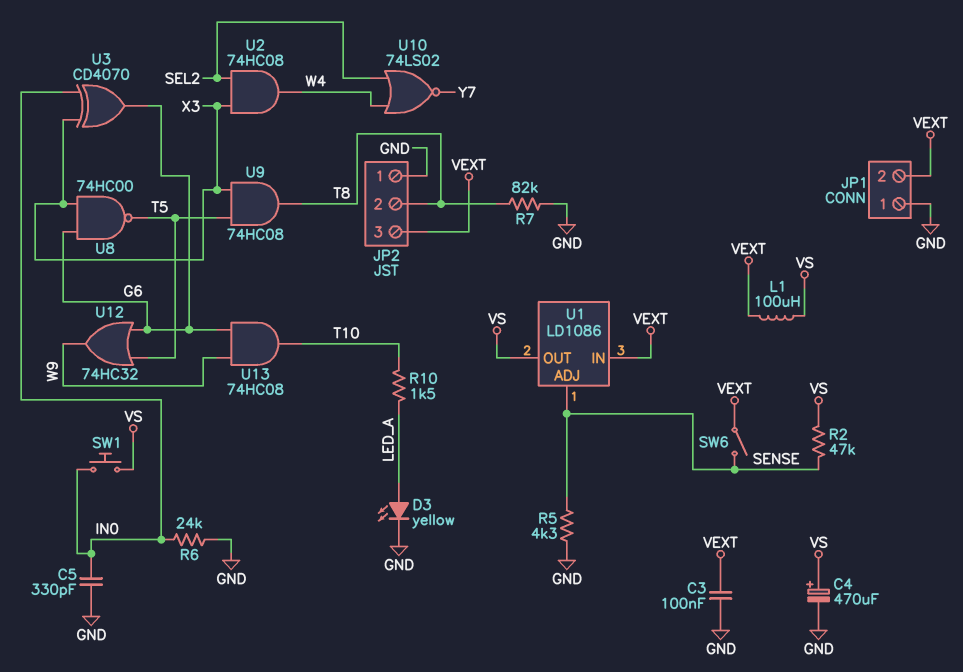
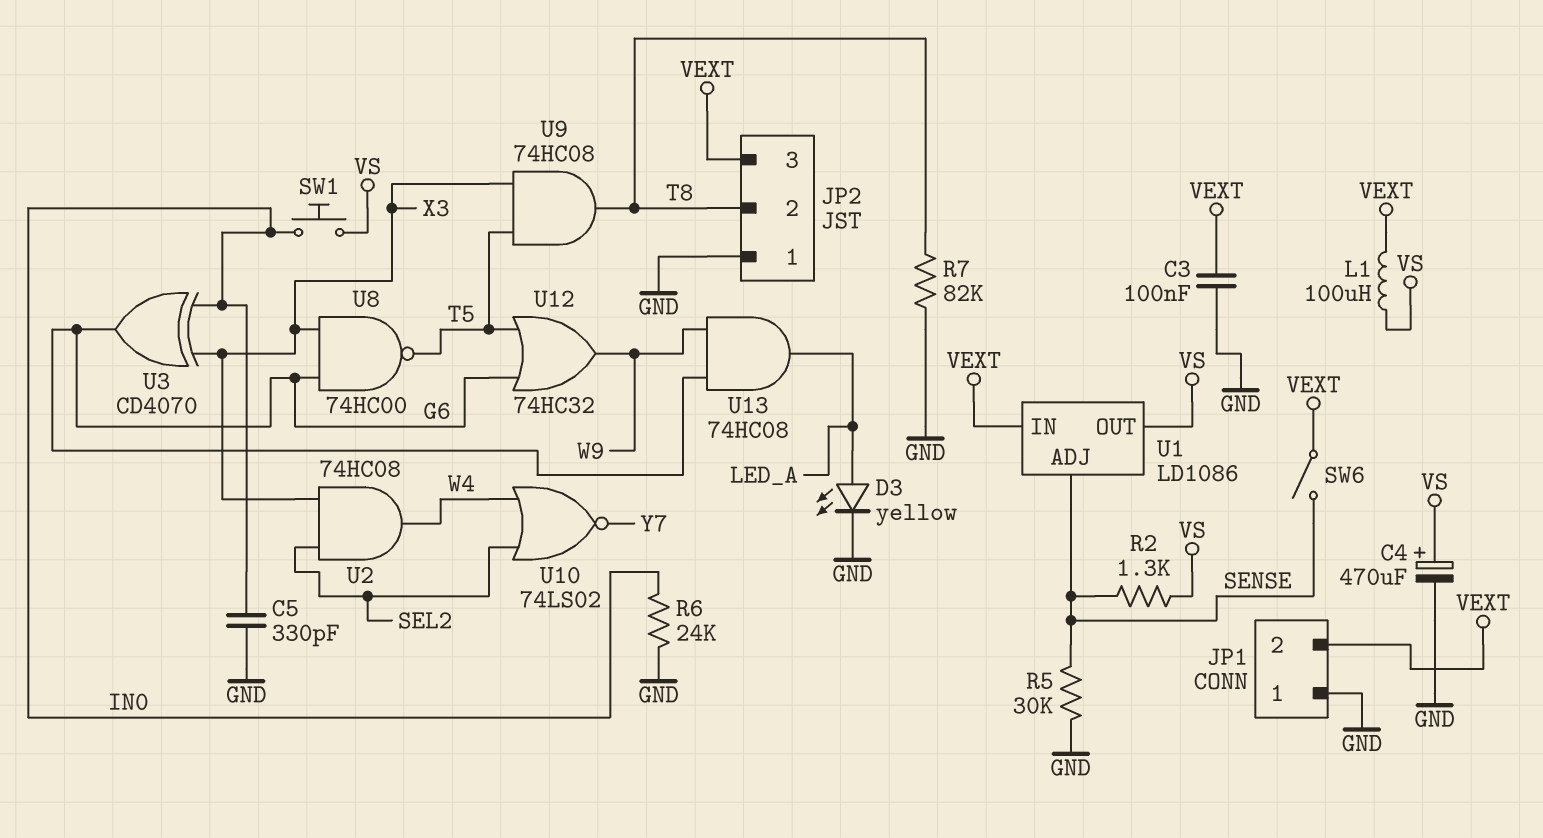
R2: 47k (SENSE, VS) -> 1.3k (SENSE, VS)
R5: 4.3k (GND, SENSE) -> 30k (GND, SENSE)
R10: 1.5k (LED_A, T10) -> none
U13: AND 74HC08 (in G6, in W9, out T10) -> AND 74HC08 (in G6, in W9, out LED_A)

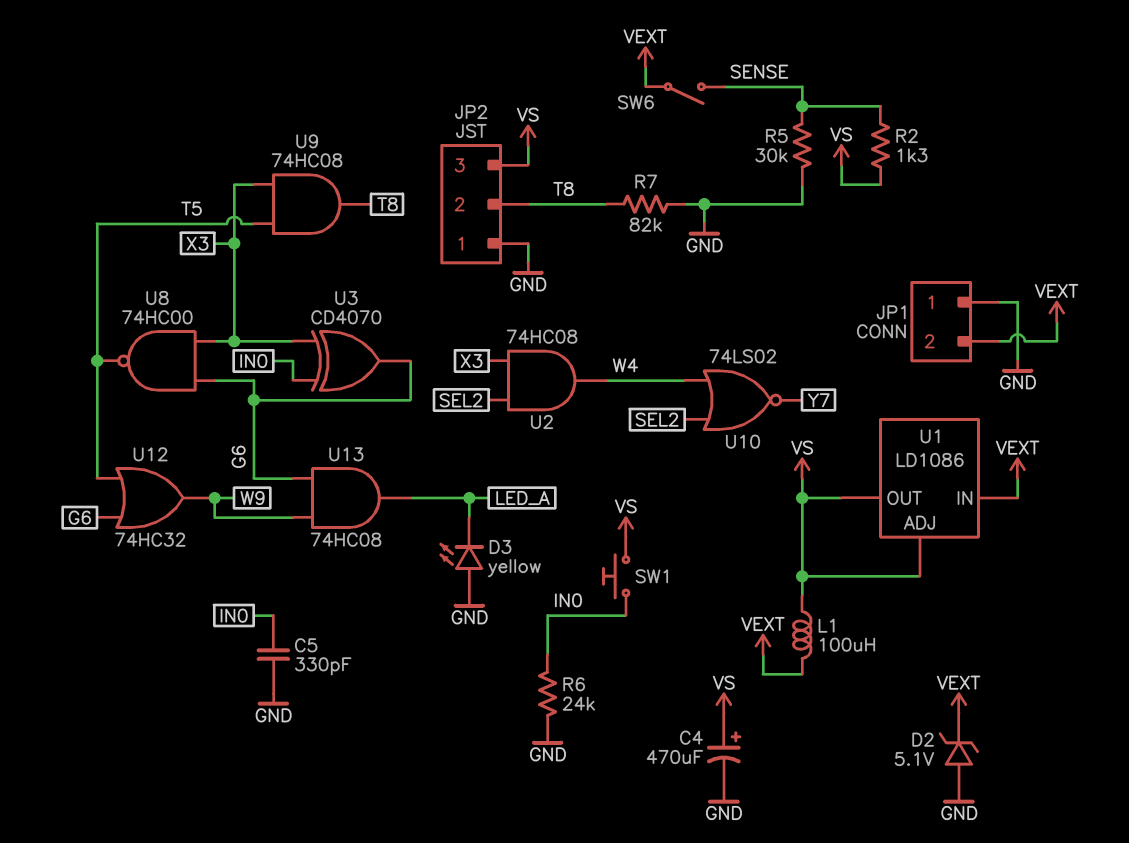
C3: 100nF (GND, VEXT) -> none
D2: none -> zener 5.1V (A GND, K VEXT)
D3: LED yellow (A LED_A, K GND) -> LED yellow (A GND, K LED_A)
JP2 pin 3: VEXT -> VS
U1 pin ADJ: SENSE -> VS

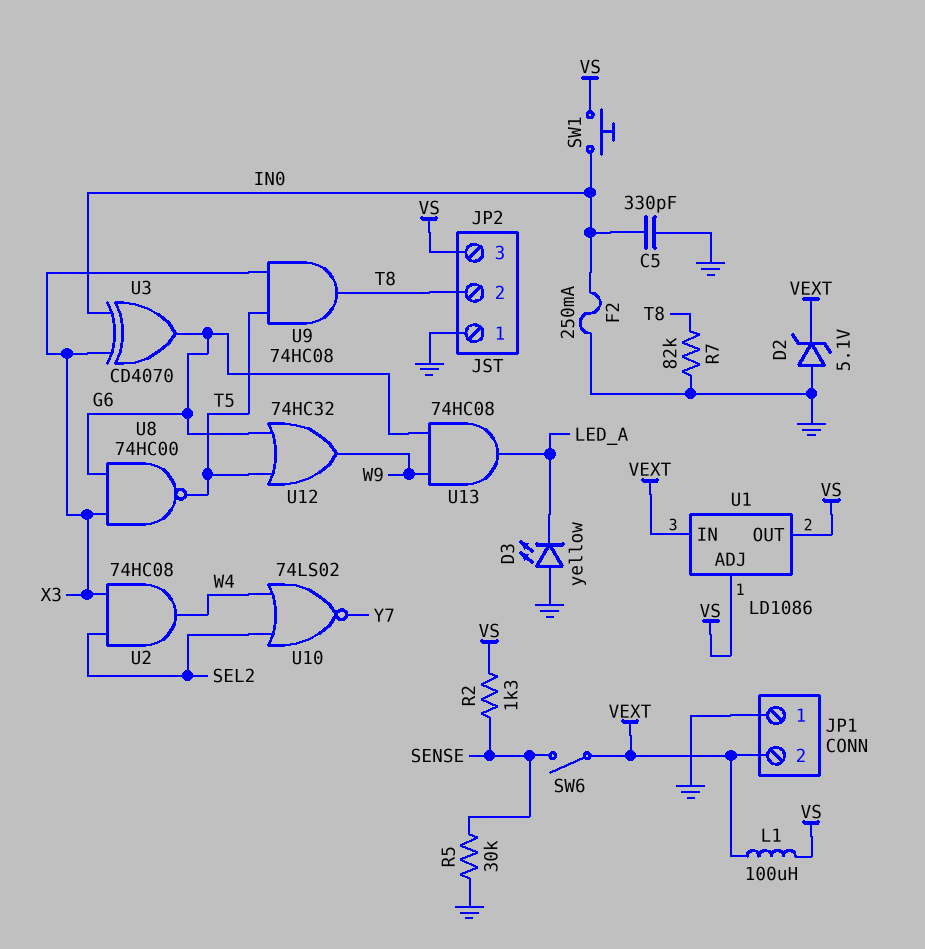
C4: 470uF (plus VS, minus GND) -> none
F2: none -> 250mA (GND, IN0)
R6: 24k (GND, IN0) -> none

